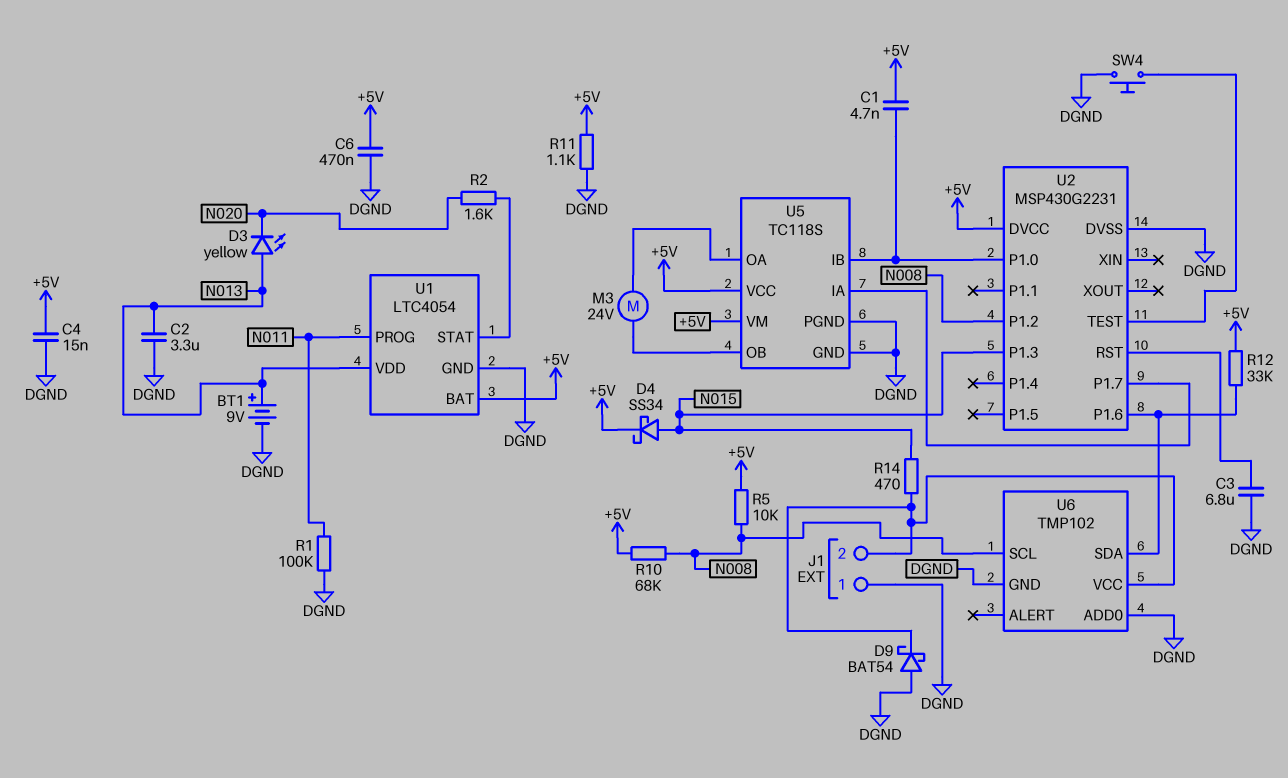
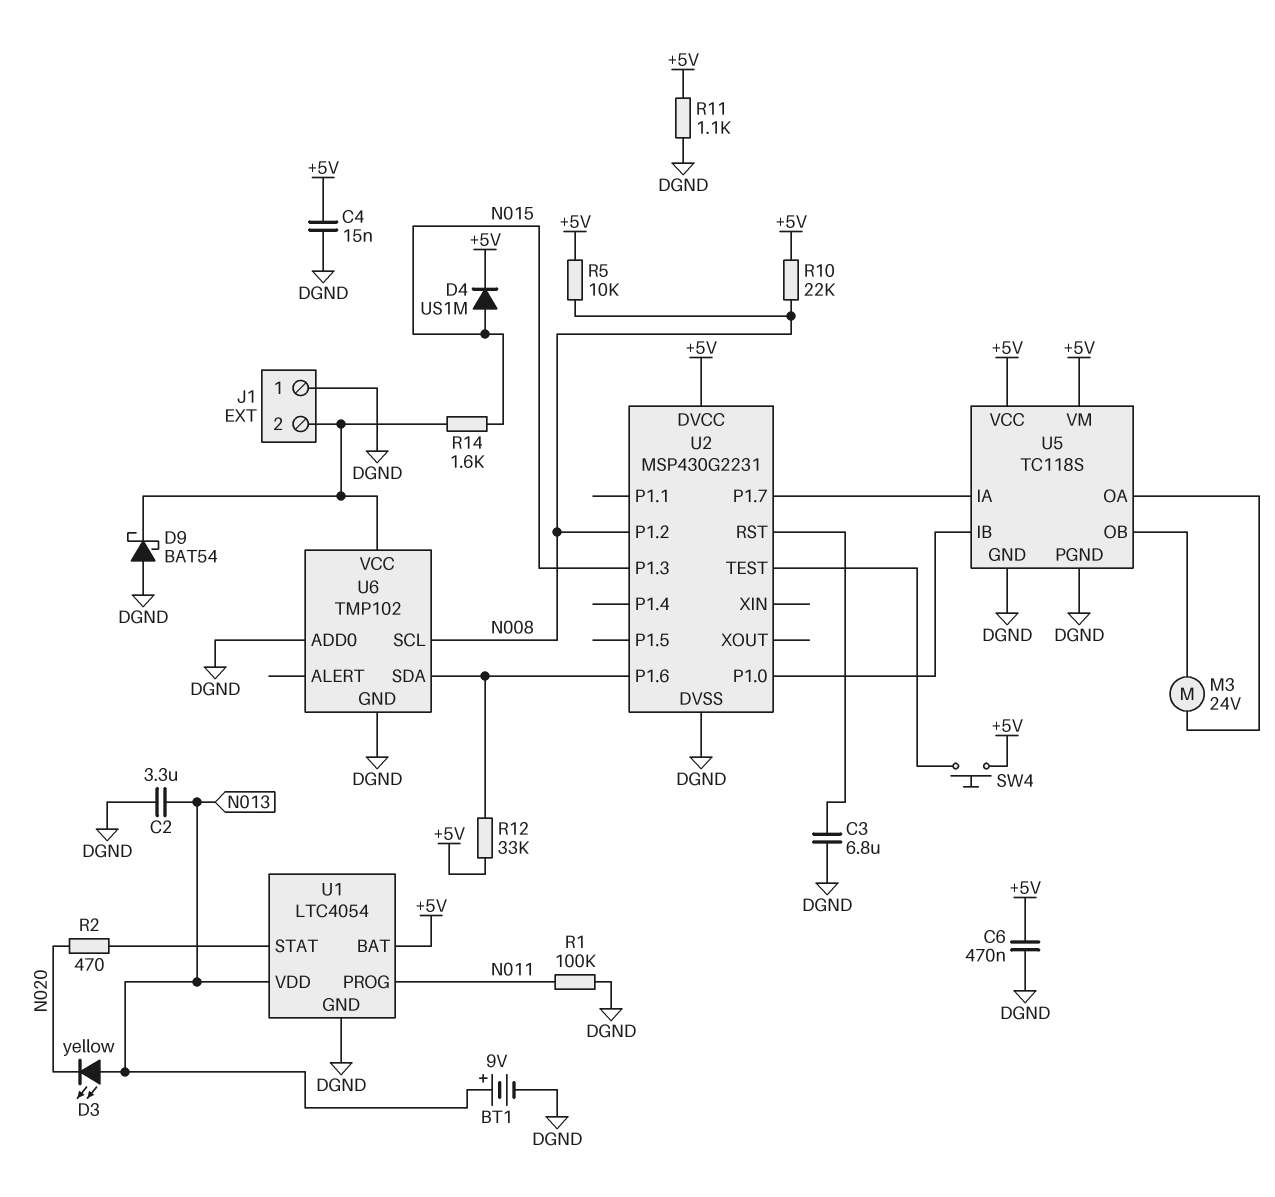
C1: 4.7nF (+5V, U2/P1.0) -> none
D4: schottky SS34 (A N015, K +5V) -> diode US1M (A N015, K +5V)
R2: 1.6k (N020, U1/STAT) -> 470 (N020, U1/STAT)
R10: 68k (+5V, N008) -> 22k (+5V, N008)
R14: 470 (J1/2, N015) -> 1.6k (J1/2, N015)
SW4: button (DGND, U2/TEST) -> button (+5V, U2/TEST)

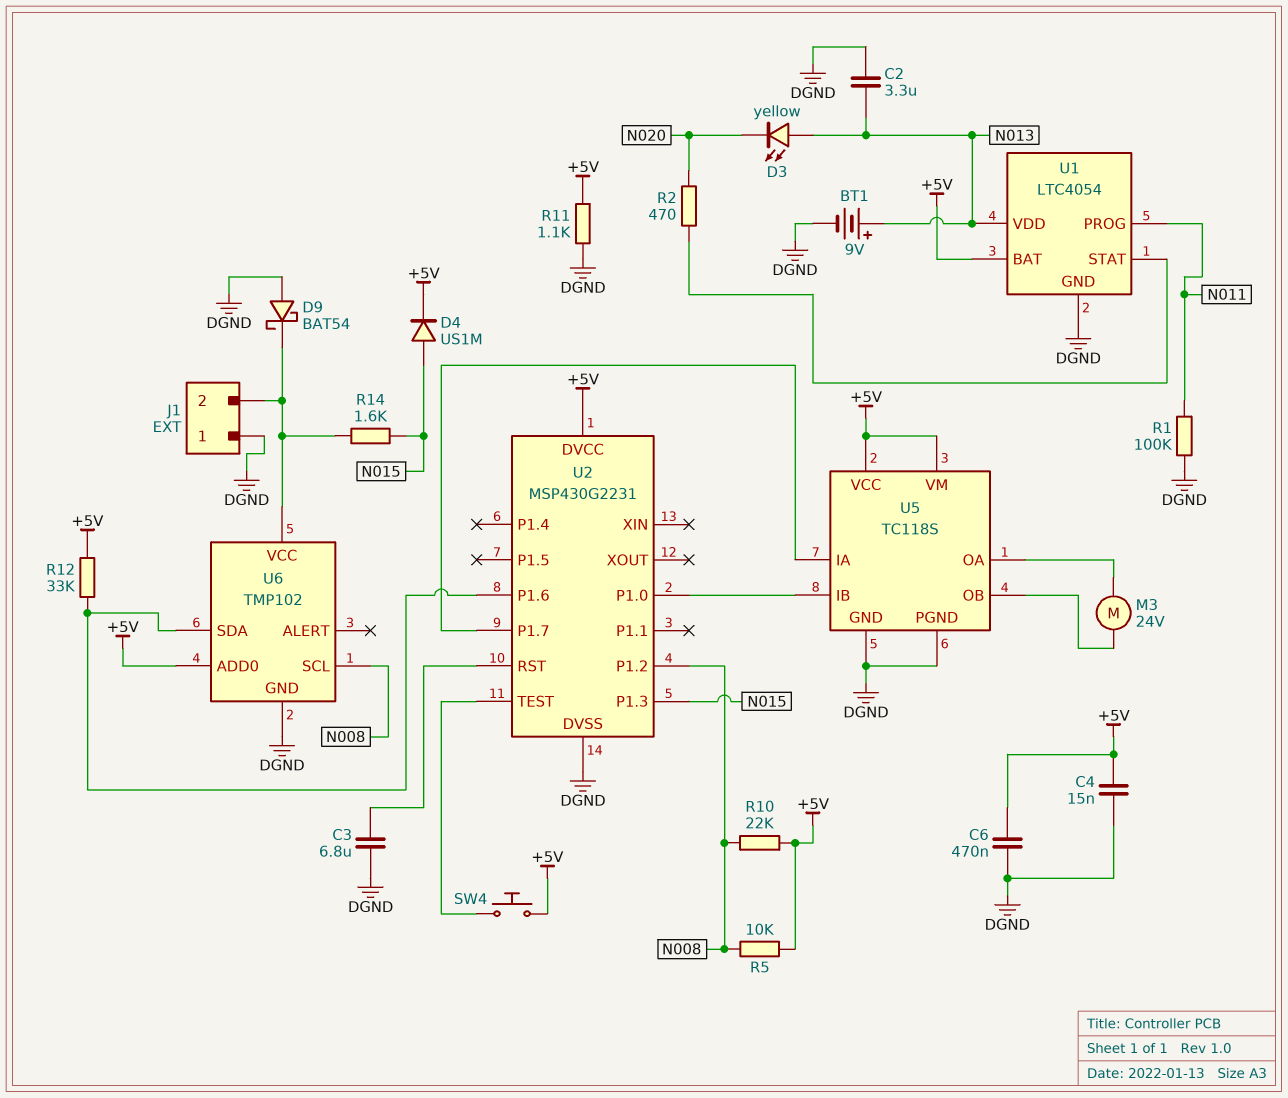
U6 pin ADD0: DGND -> +5V

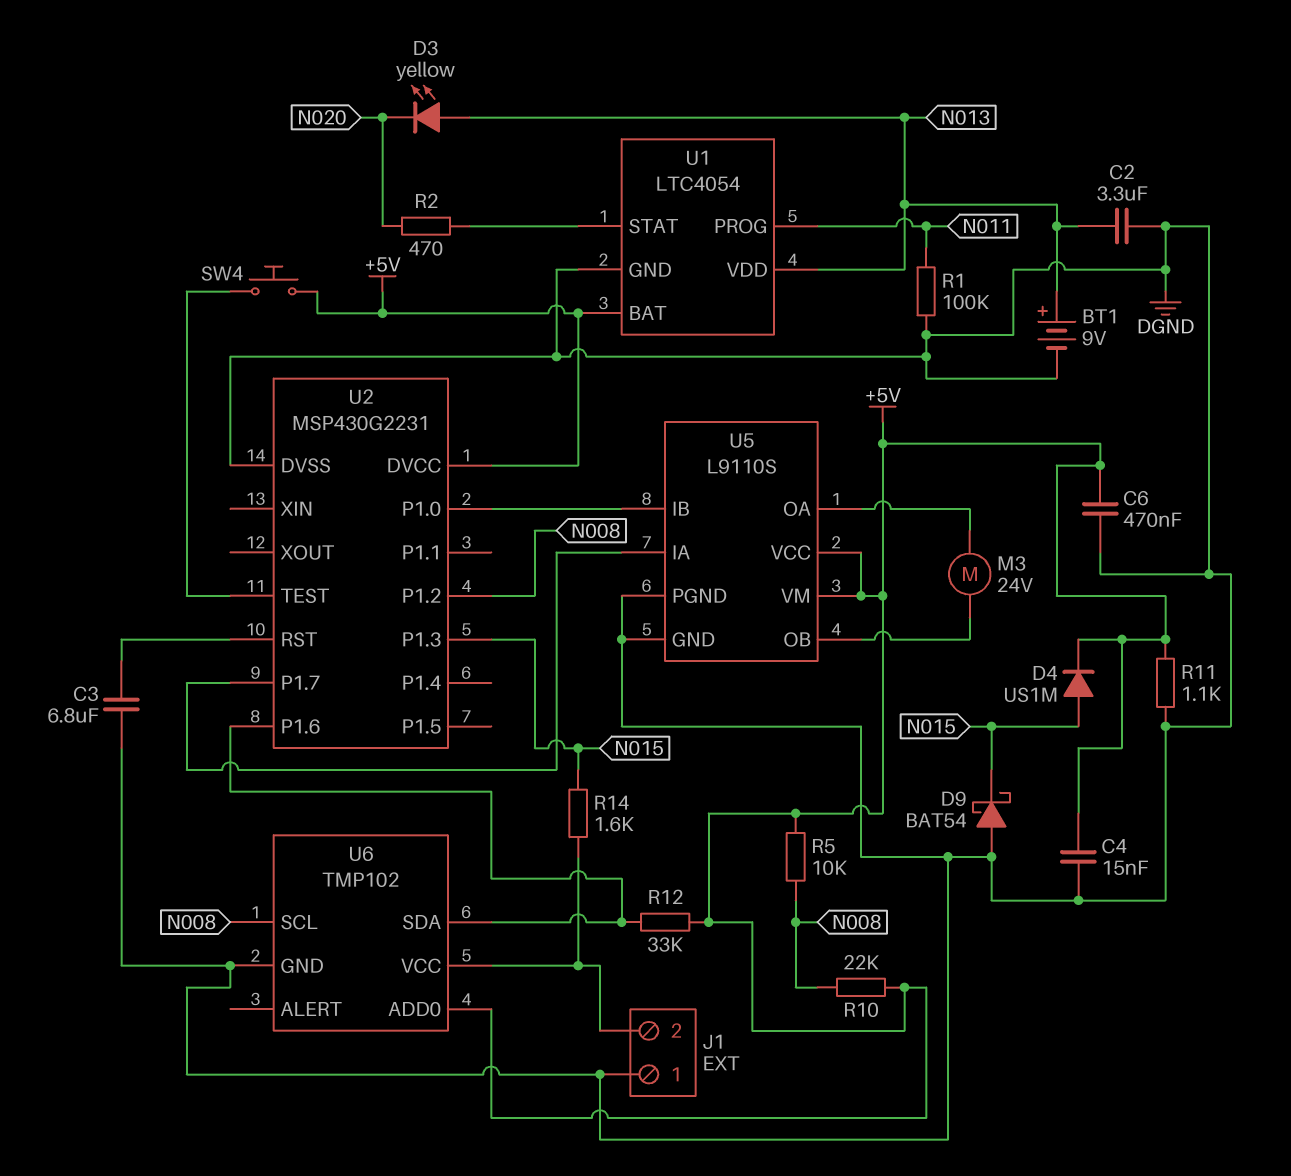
D9: schottky BAT54 (A DGND, K J1/2) -> schottky BAT54 (A DGND, K N015)
U5: TC118S -> L9110S

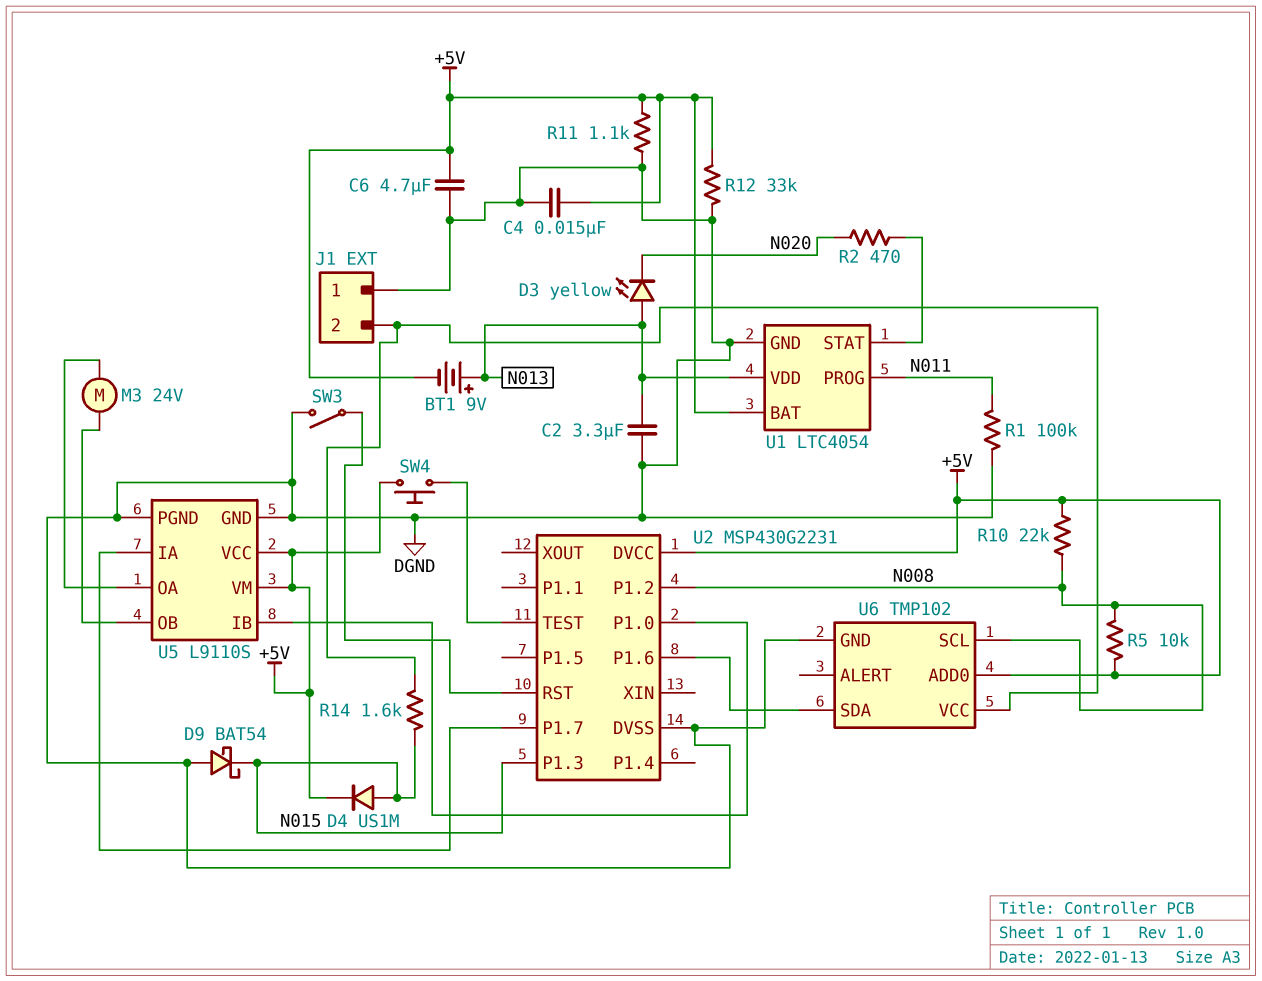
BT1: 9V (plus N013, minus DGND) -> 9V (plus N013, minus +5V)
C3: 6.8uF (DGND, U2/RST) -> none
C6: 470nF (+5V, DGND) -> 4.7uF (+5V, DGND)
R12: 33k (+5V, U2/P1.6) -> 33k (+5V, DGND)
SW3: none -> switch (DGND, U2/RST)

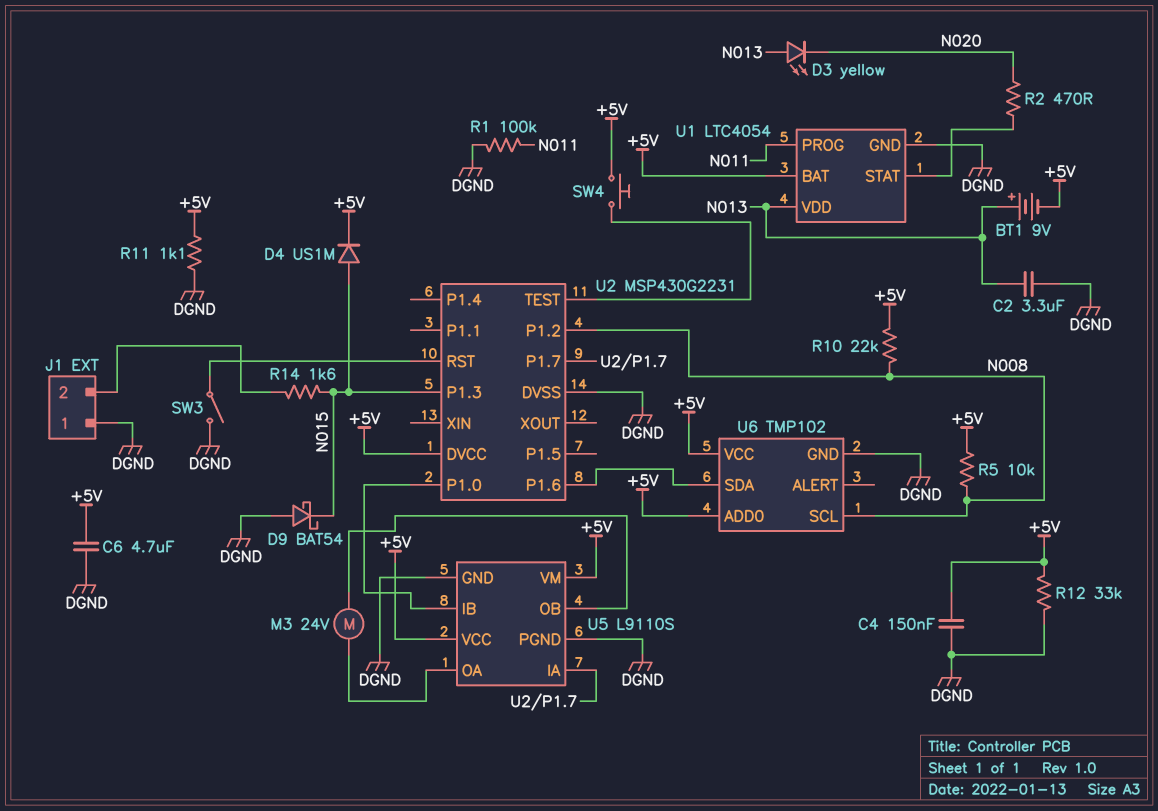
C4: 15nF (+5V, DGND) -> 150nF (+5V, DGND)
U6 pin VCC: J1/2 -> +5V

